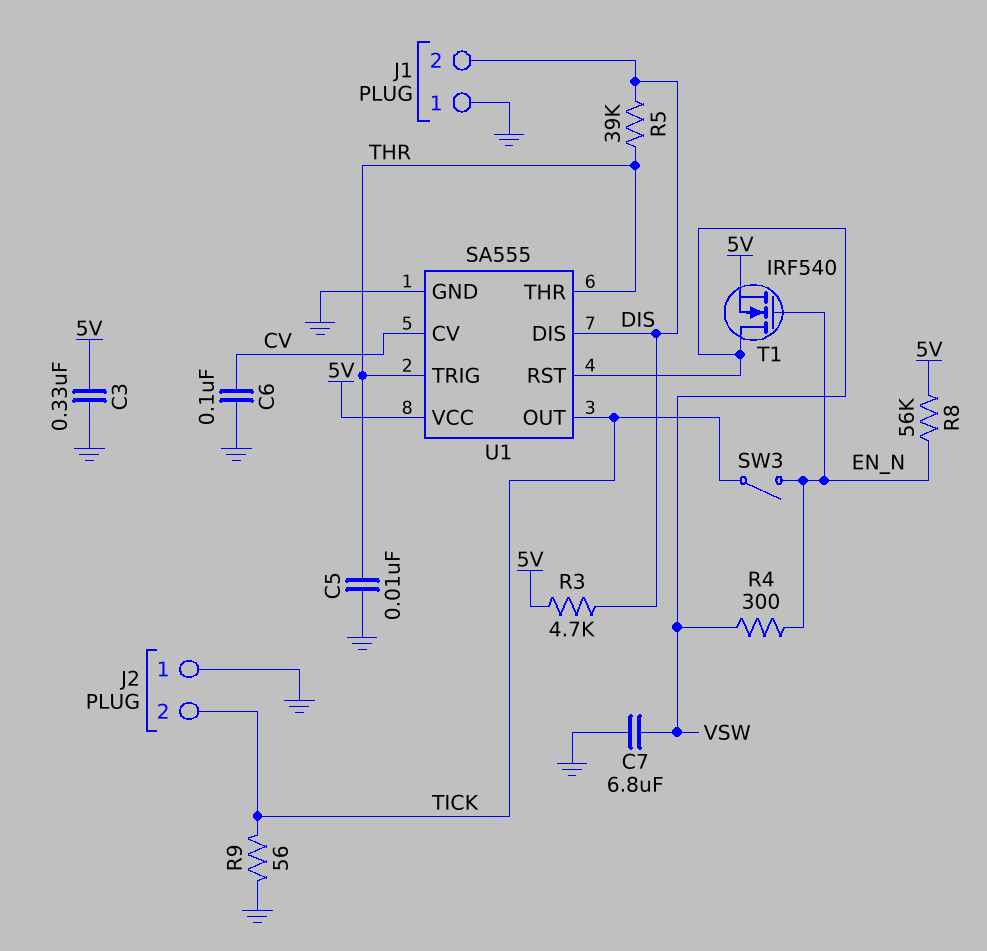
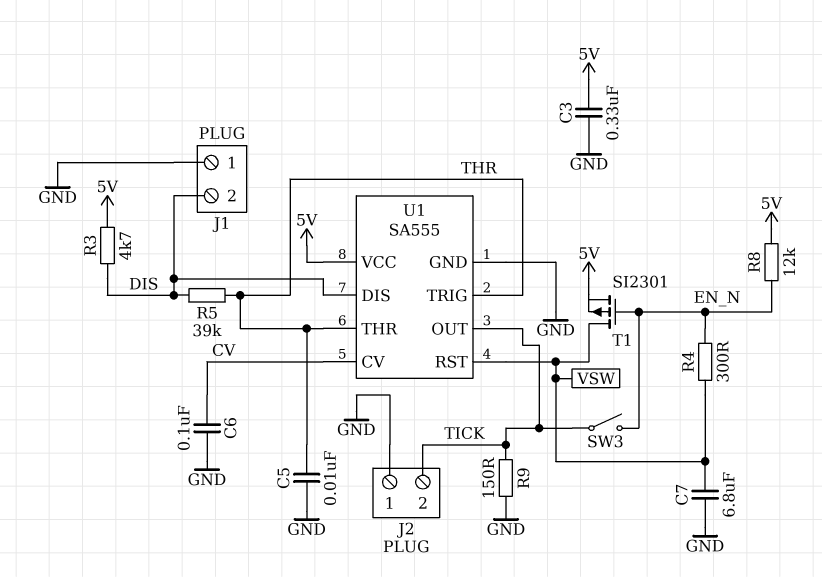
R8: 56k (5V, EN_N) -> 12k (5V, EN_N)
R9: 56 (GND, TICK) -> 150 (GND, TICK)
T1: NMOS IRF540 (G EN_N, D VSW, S 5V) -> PMOS SI2301 (G EN_N, D VSW, S 5V)

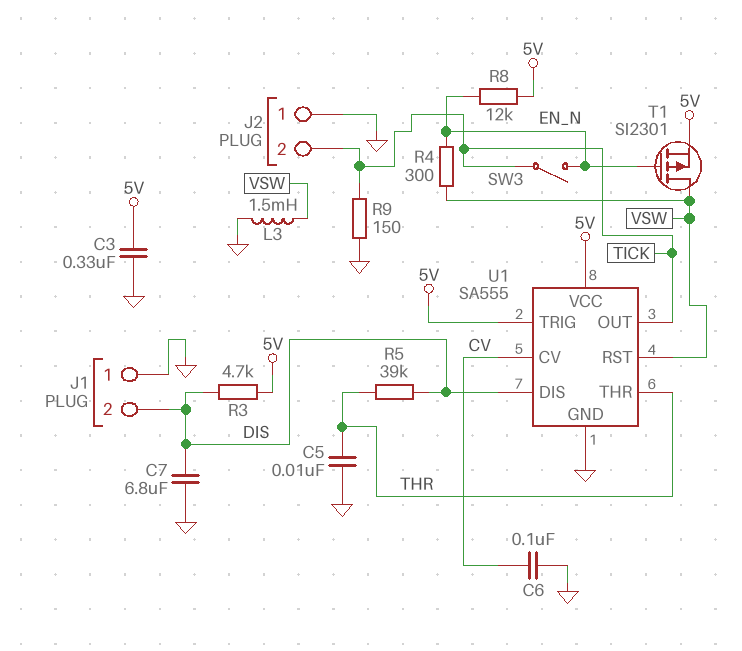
C7: 6.8uF (GND, VSW) -> 6.8uF (DIS, GND)
L3: none -> 1.5mH (GND, VSW)
U1 pin TRIG: THR -> 5V

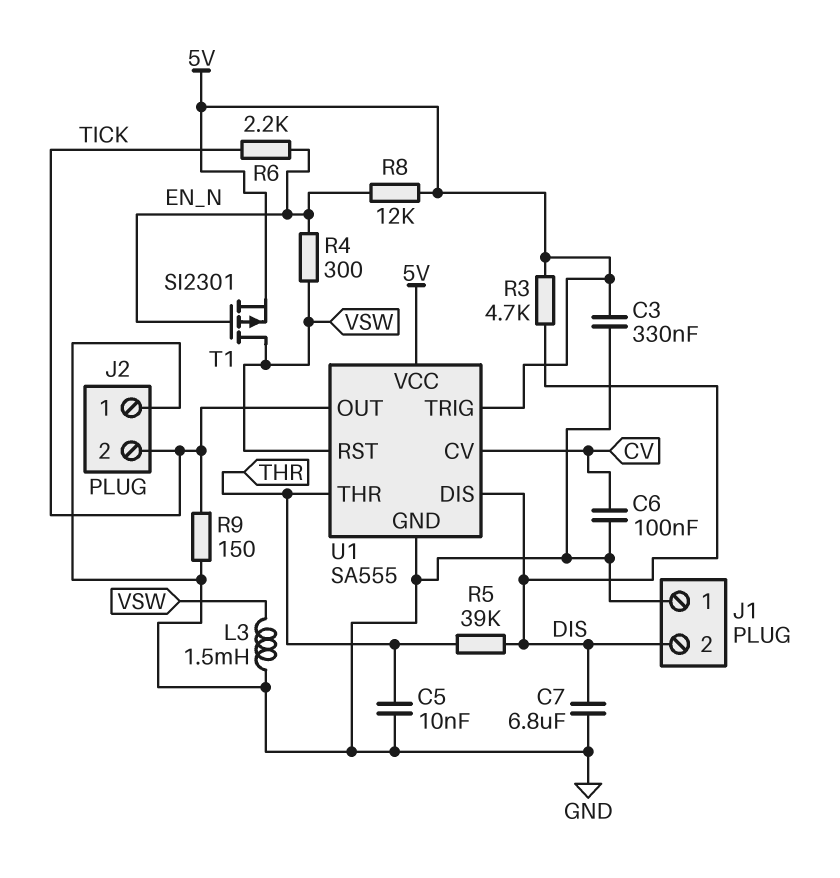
R6: none -> 2.2k (EN_N, TICK)
SW3: switch (EN_N, TICK) -> none

